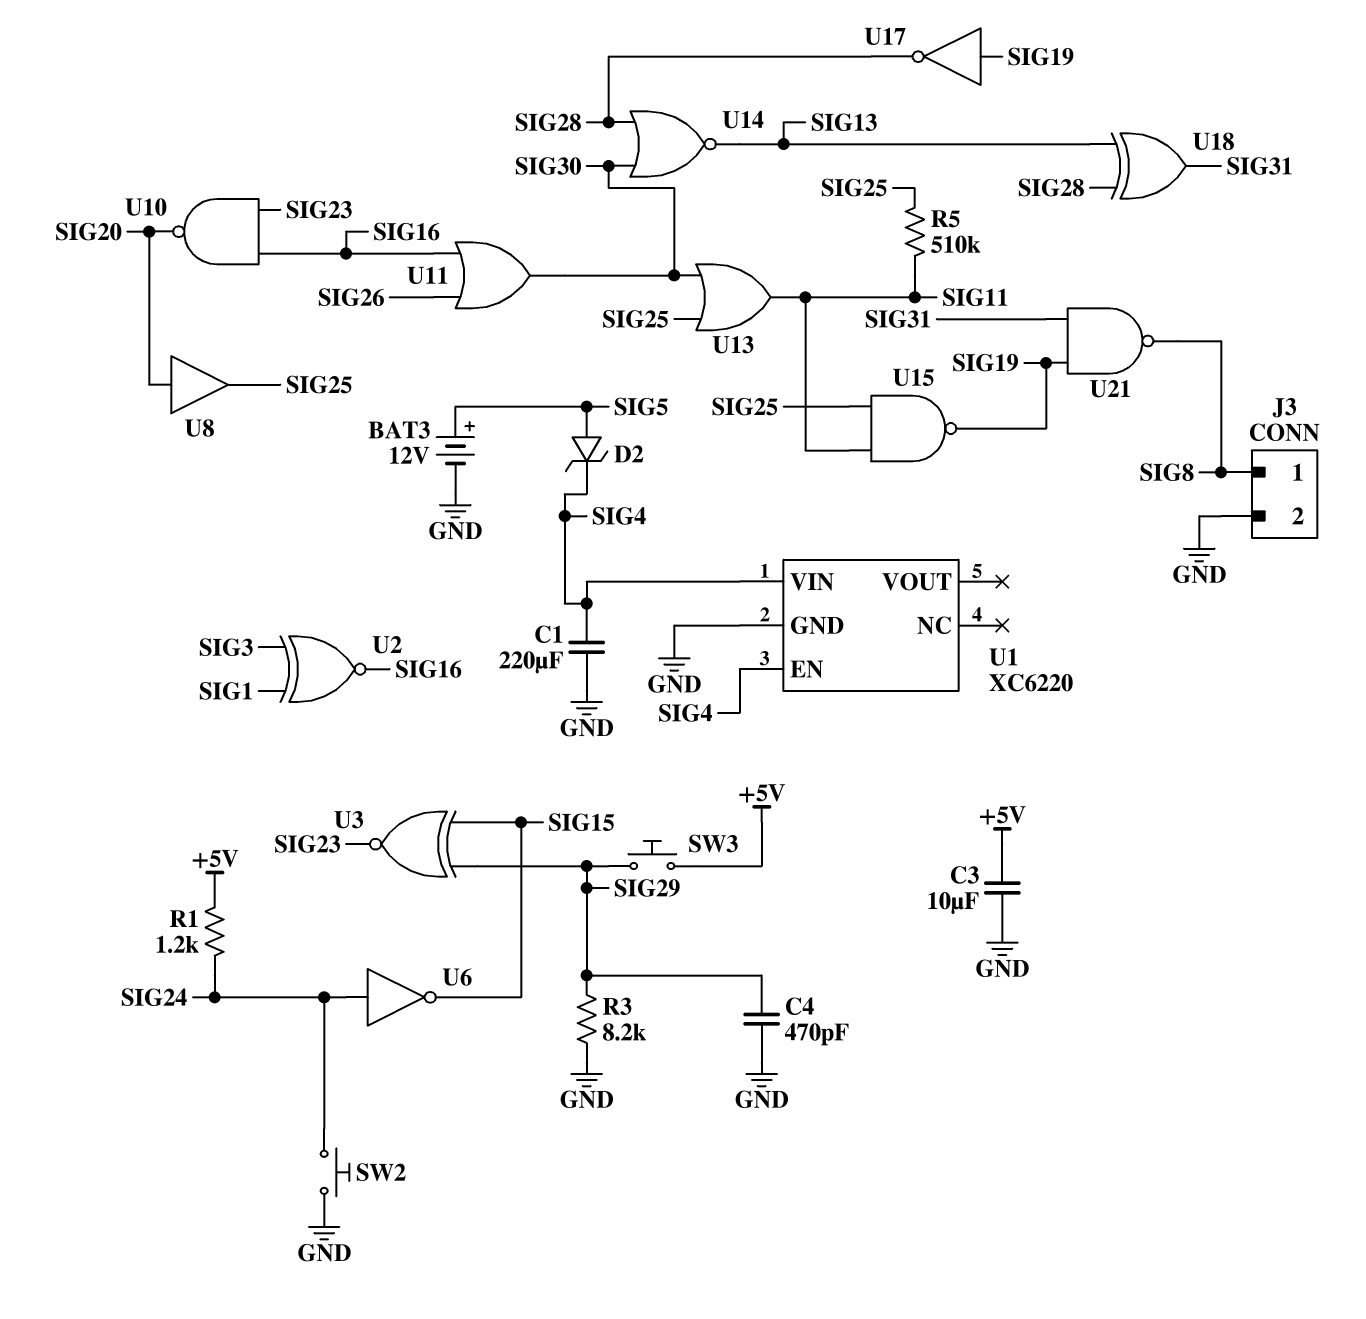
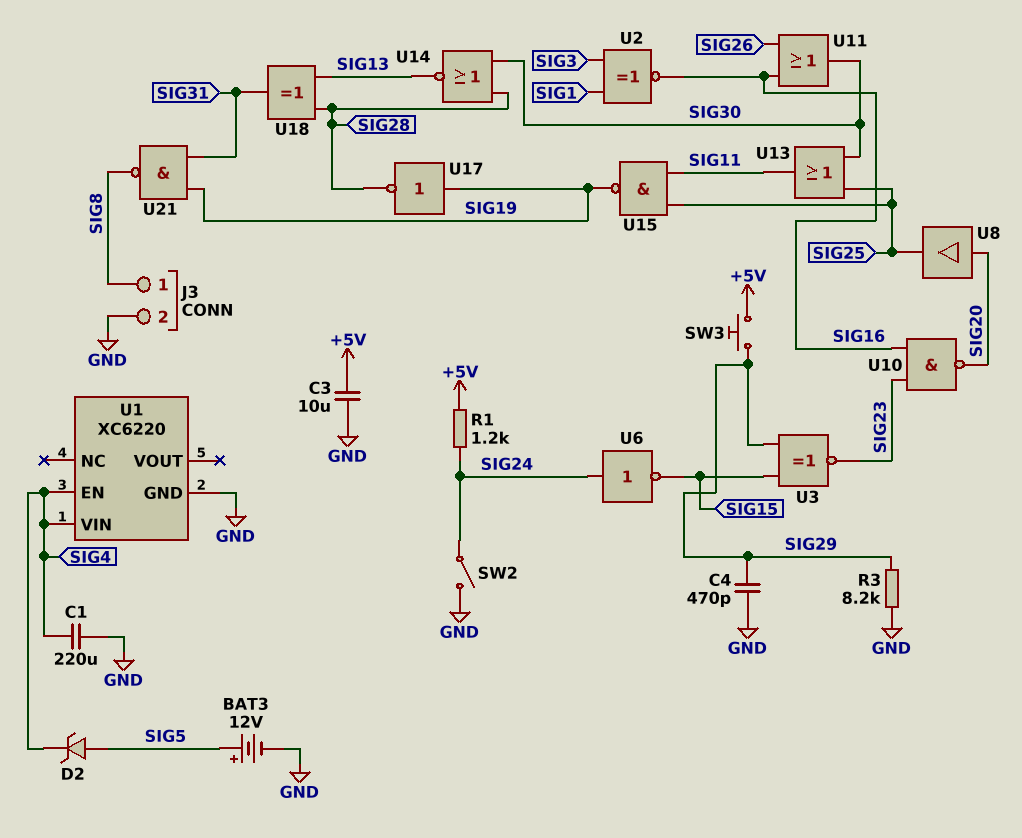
R5: 510k (SIG11, SIG25) -> none
SW2: button (GND, SIG24) -> switch (GND, SIG24)

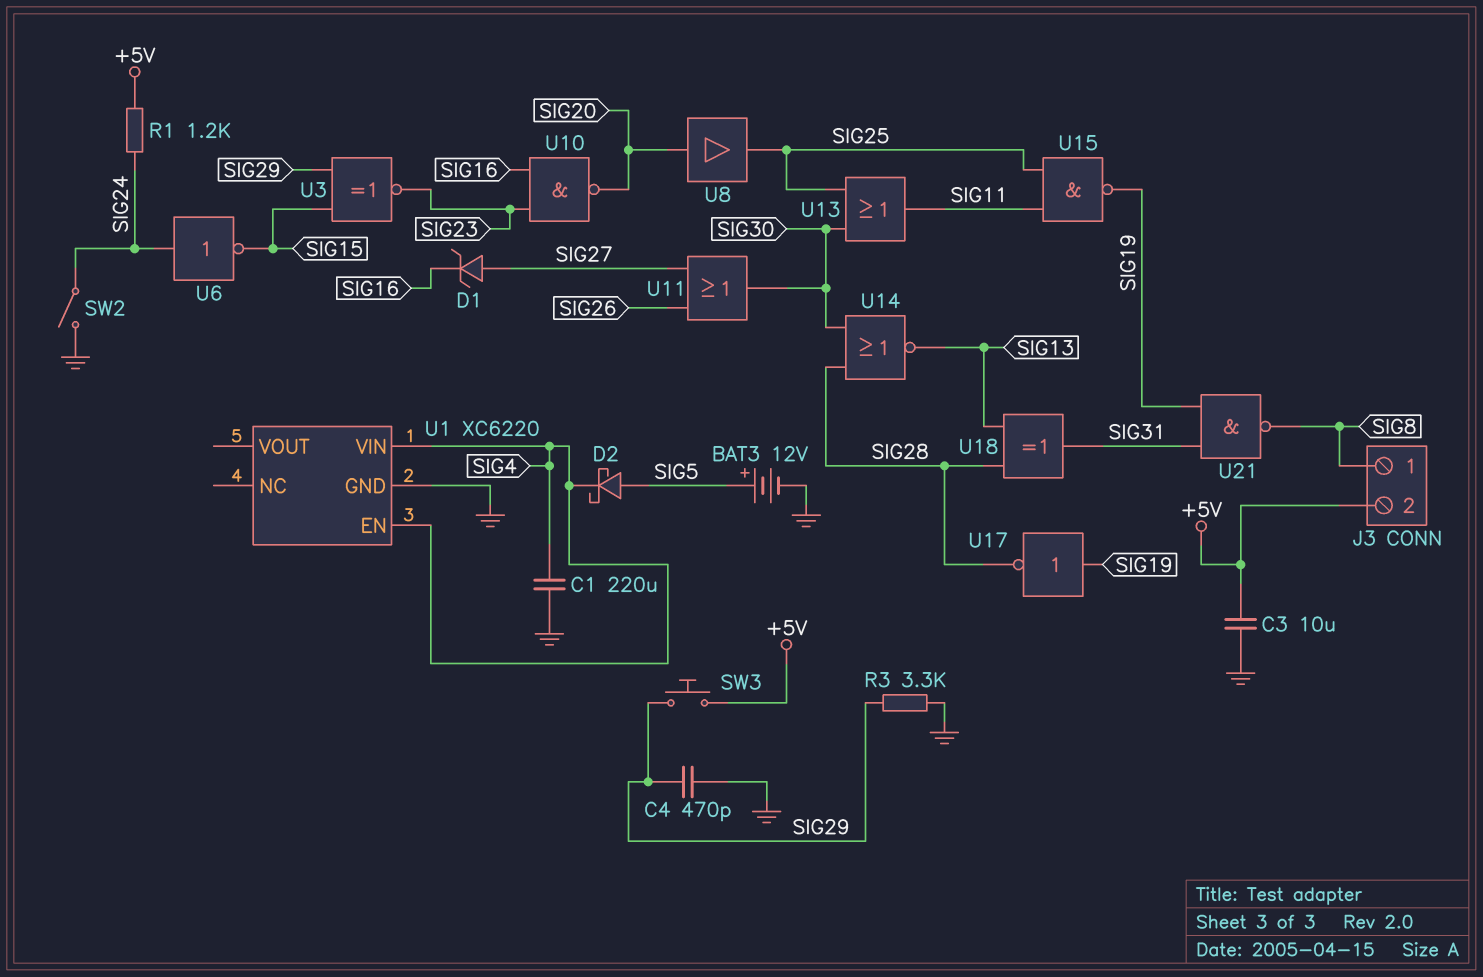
D1: none -> zener (A SIG27, K SIG16)
D2: zener (A SIG5, K SIG4) -> schottky (A SIG5, K SIG4)
J3 pin 2: GND -> +5V
R3: 8.2k (GND, SIG29) -> 3.3k (GND, SIG29)
U2: XNOR (in SIG1, in SIG3, out SIG16) -> none
U11: OR (in SIG16, in SIG26, out SIG30) -> OR (in SIG26, in SIG27, out SIG30)

